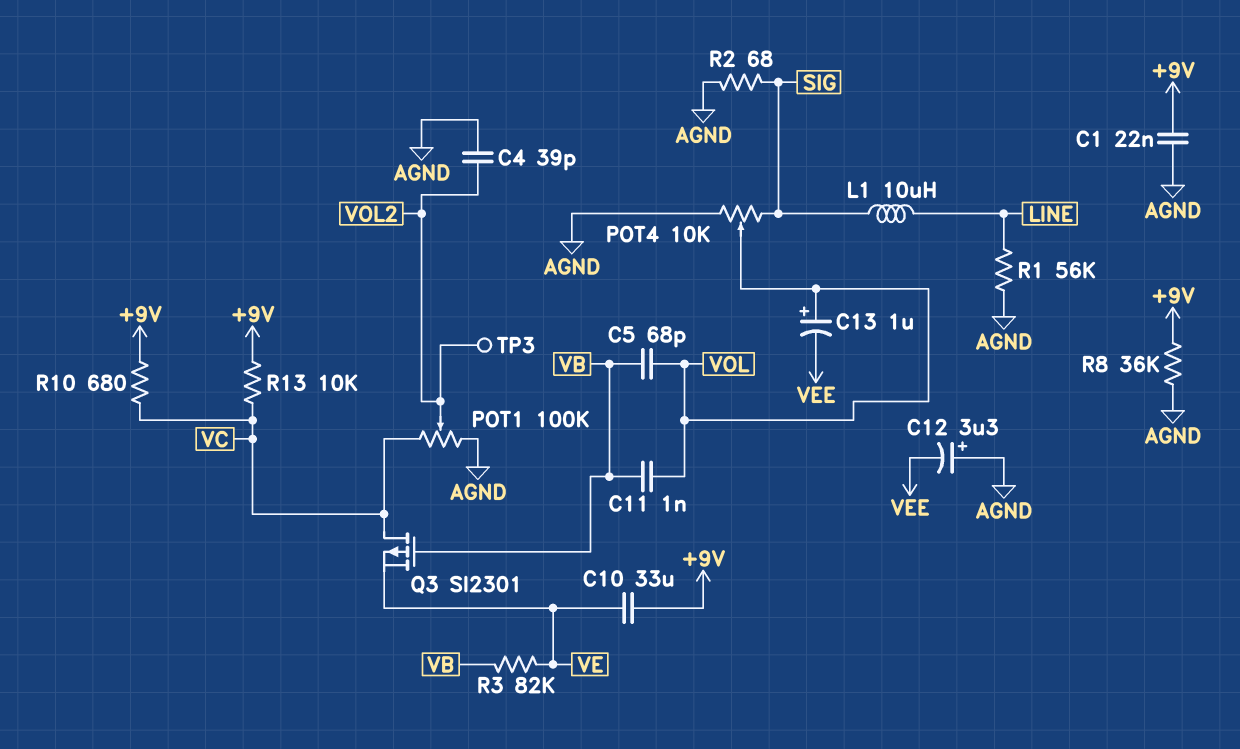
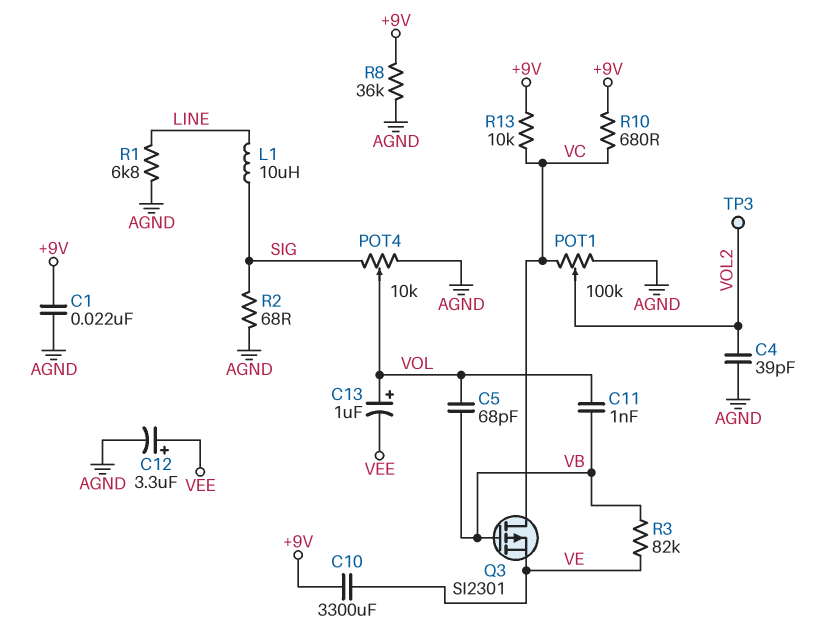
C10: 33uF (+9V, VE) -> 3300uF (+9V, VE)
C12: 3.3uF (plus AGND, minus VEE) -> 3.3uF (plus VEE, minus AGND)
R1: 56k (AGND, LINE) -> 6.8k (AGND, LINE)

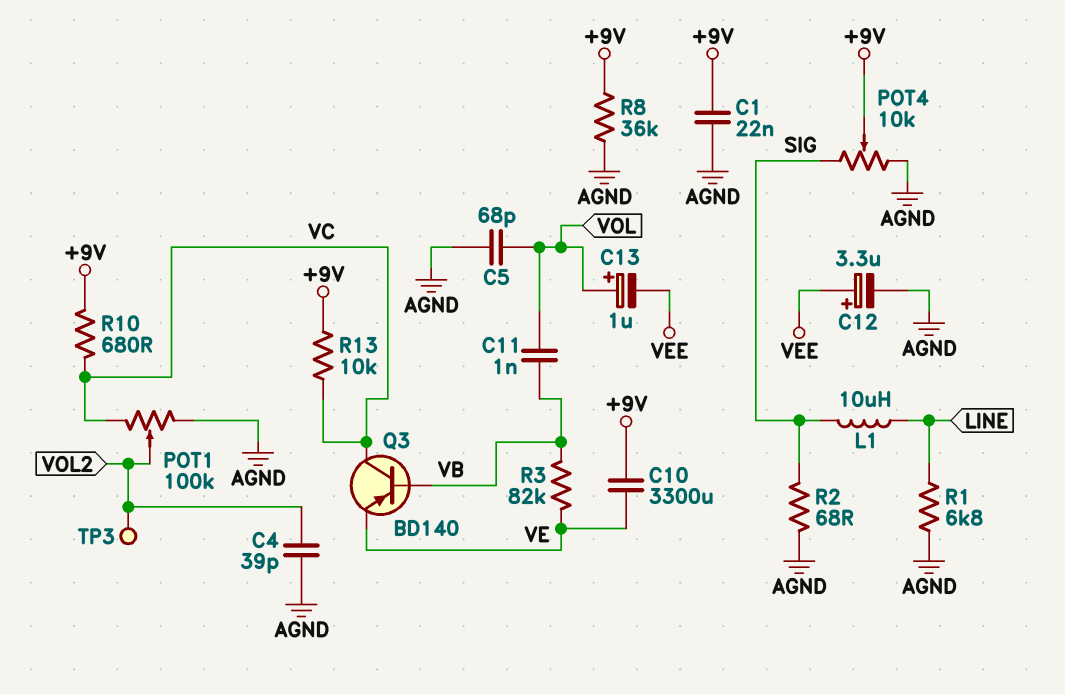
C5: 68pF (VB, VOL) -> 68pF (AGND, VOL)
POT4: 10k (AGND, SIG, wiper VOL) -> 10k (AGND, SIG, wiper +9V)
Q3: PMOS SI2301 (G VB, D VC, S VE) -> PNP BD140 (B VB, C VC, E VE)

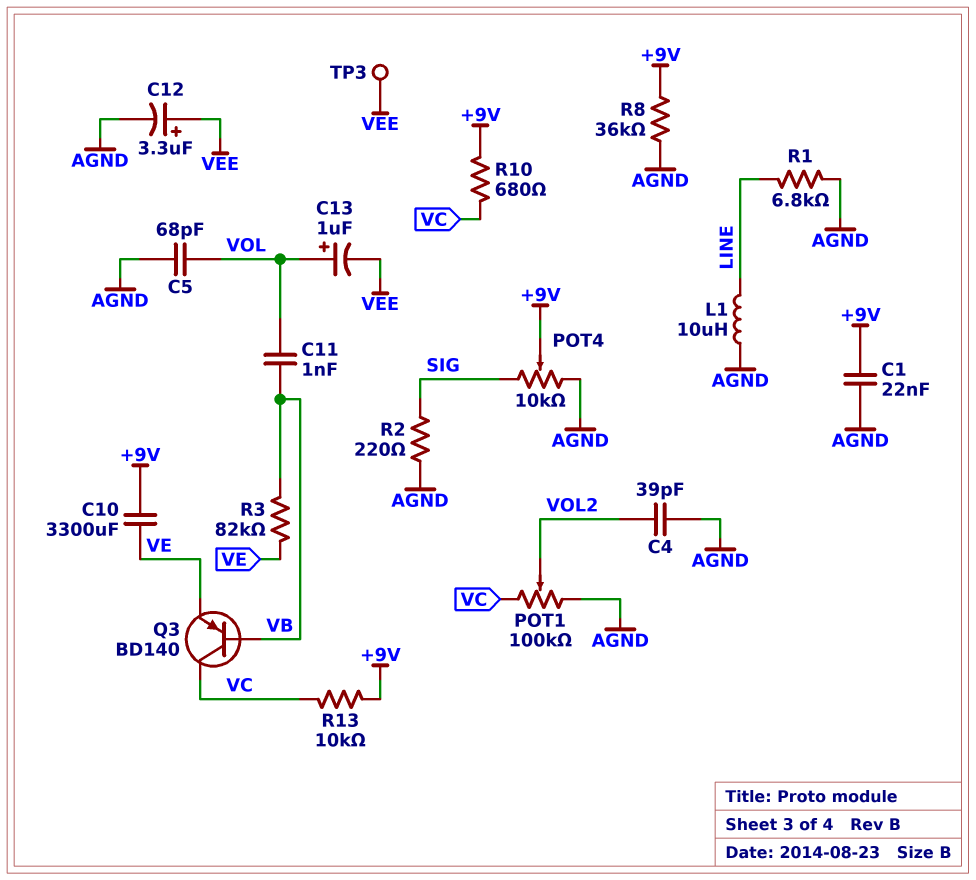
L1: 10uH (LINE, SIG) -> 10uH (AGND, LINE)
R2: 68 (AGND, SIG) -> 220 (AGND, SIG)
TP3: test point (VOL2) -> test point (VEE)

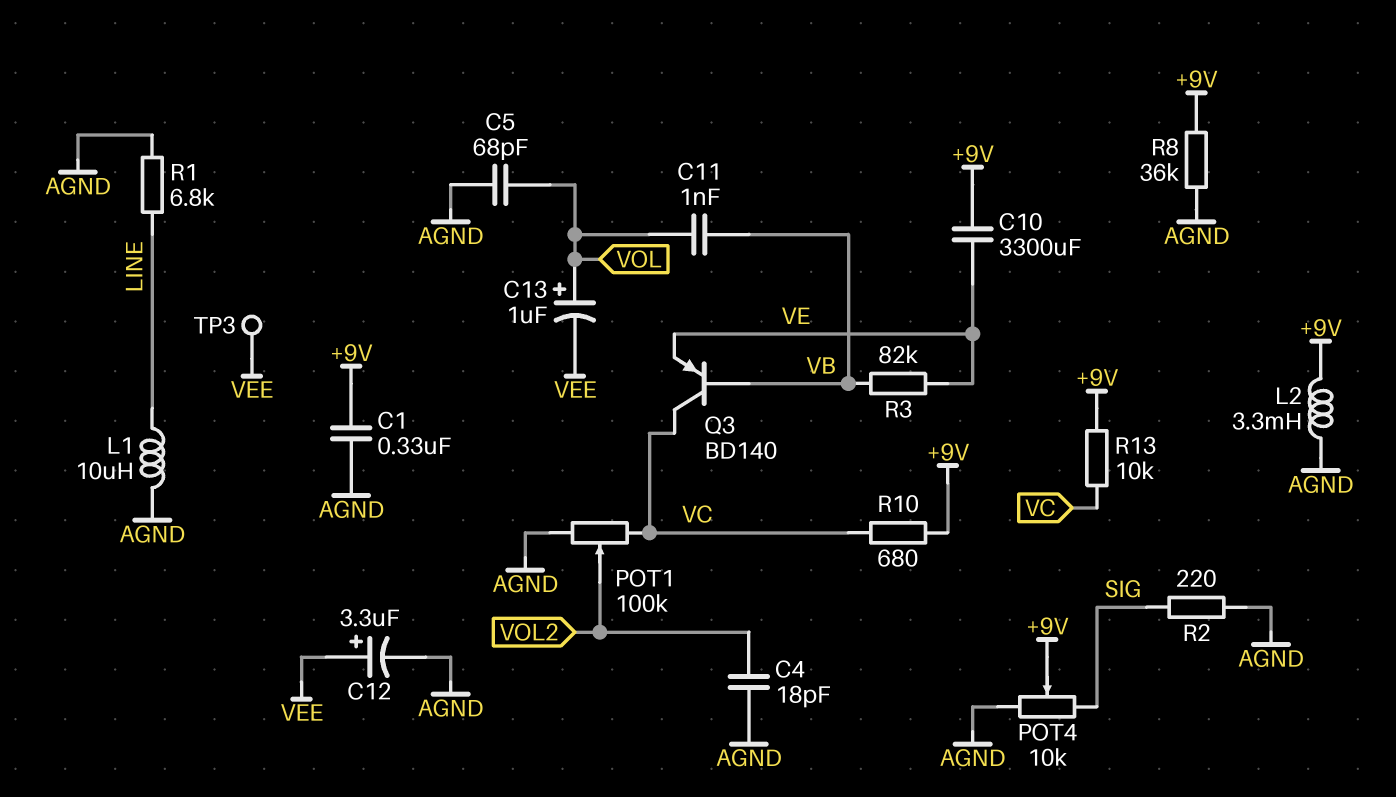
C1: 22nF (+9V, AGND) -> 330nF (+9V, AGND)
C4: 39pF (AGND, VOL2) -> 18pF (AGND, VOL2)
L2: none -> 3.3mH (+9V, AGND)

